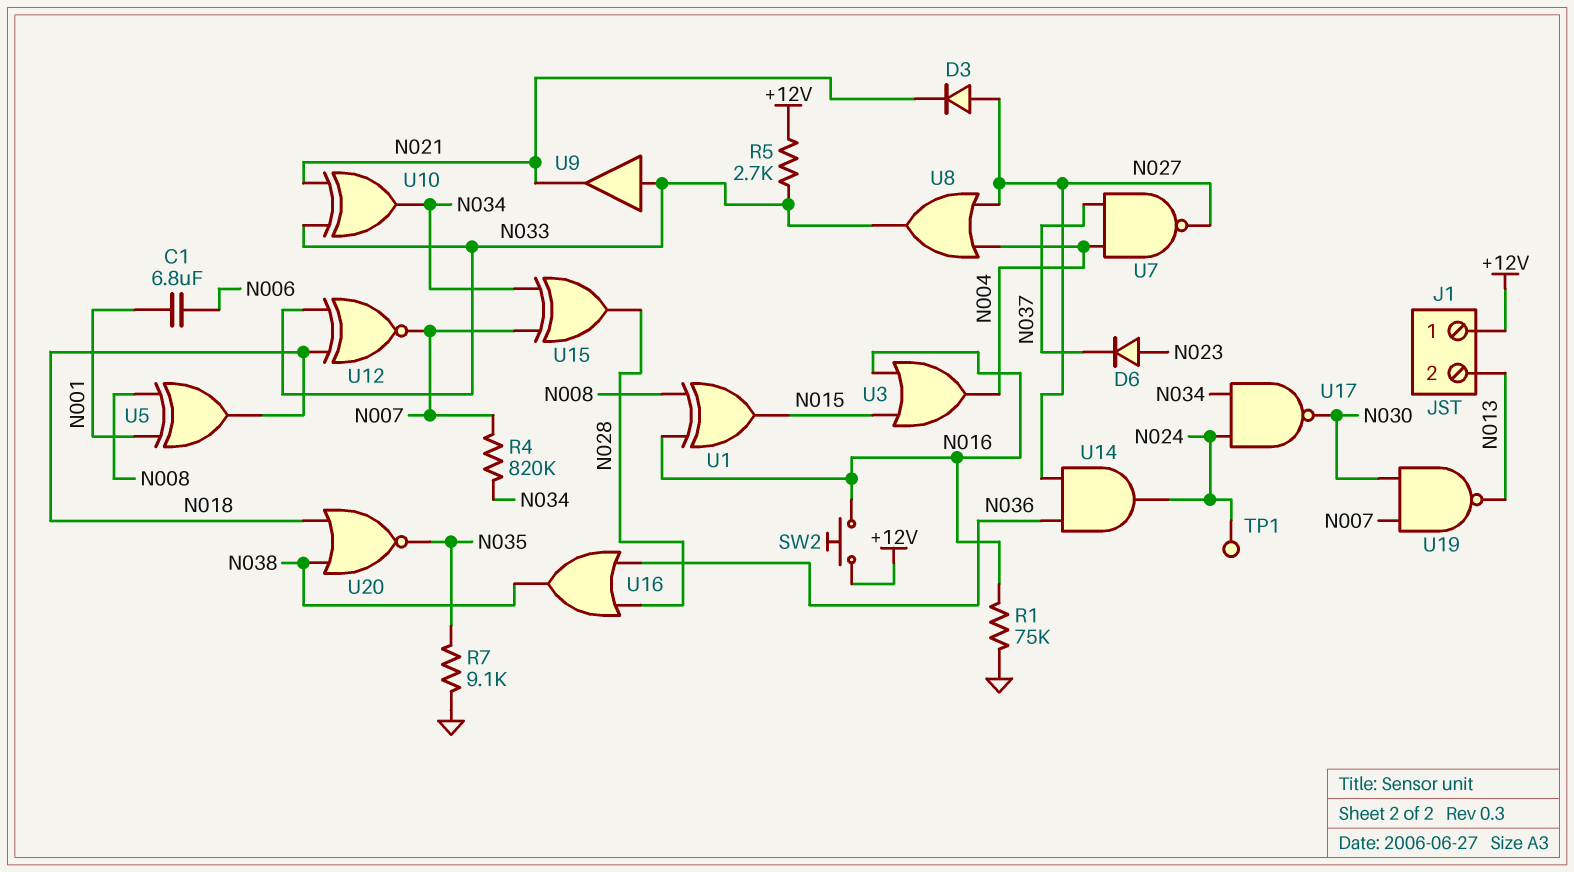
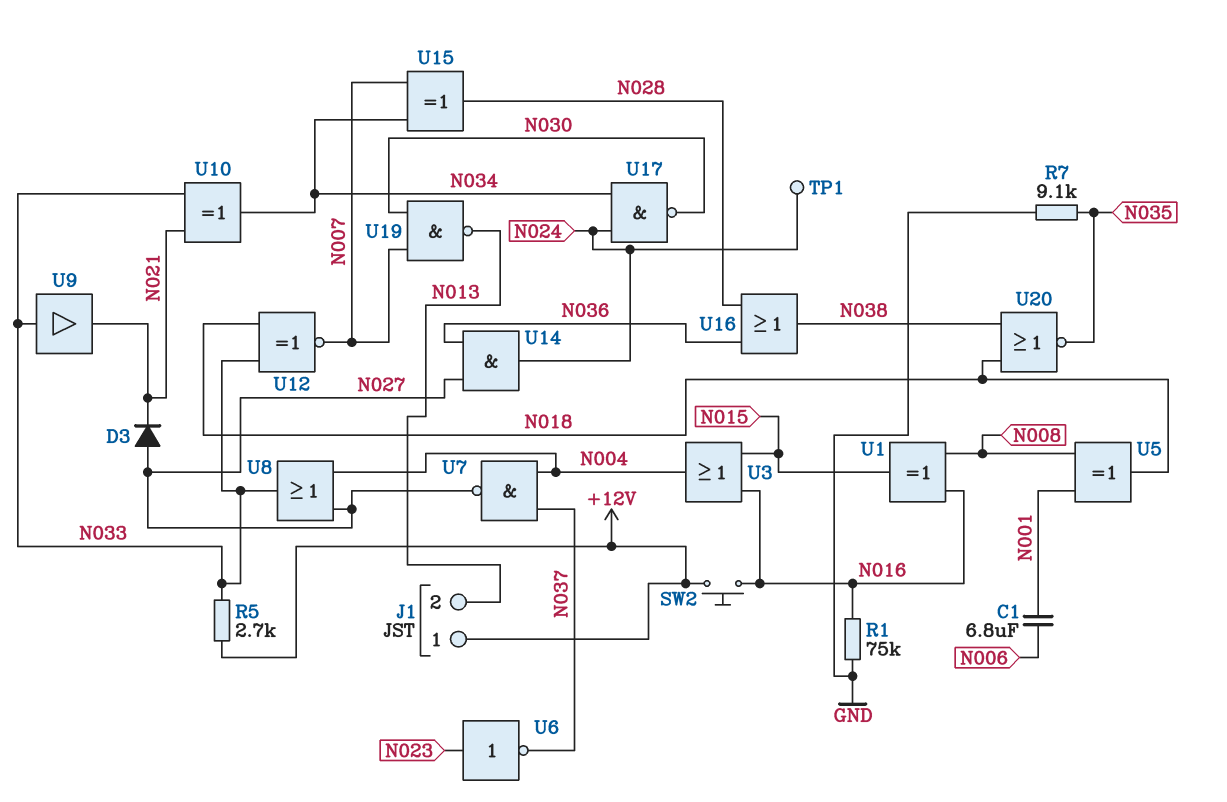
D6: diode (A N023, K N037) -> none
R4: 820k (N007, N034) -> none
U6: none -> NOT (in N023, out N037)

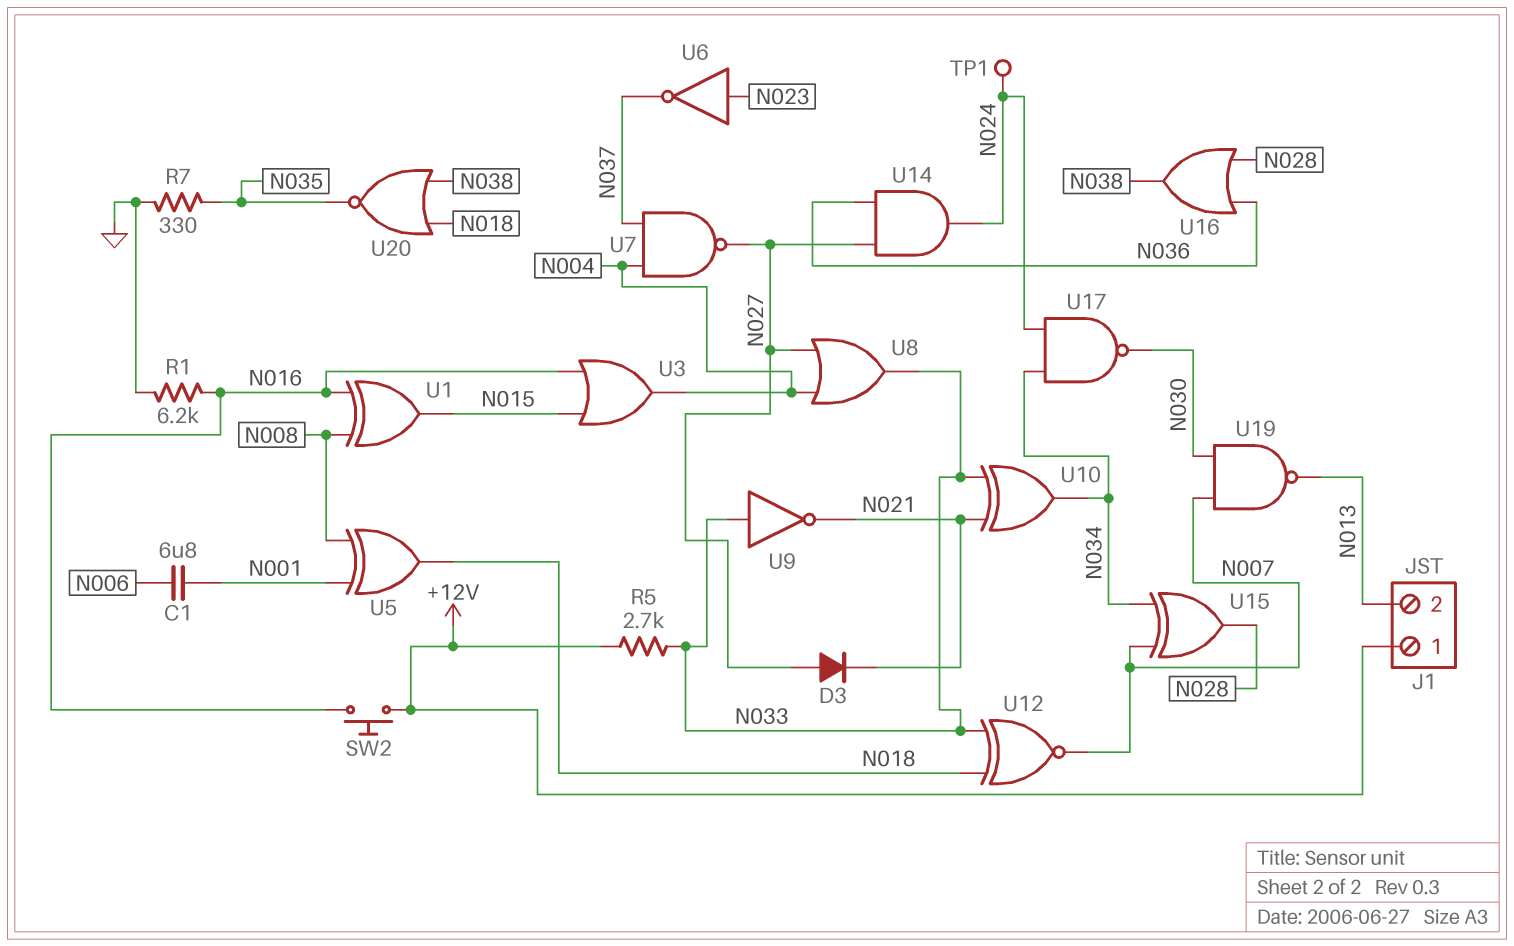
R1: 75k (GND, N016) -> 6.2k (GND, N016)
R7: 9.1k (GND, N035) -> 330 (GND, N035)
U9: buffer (in N033, out N021) -> NOT (in N033, out N021)

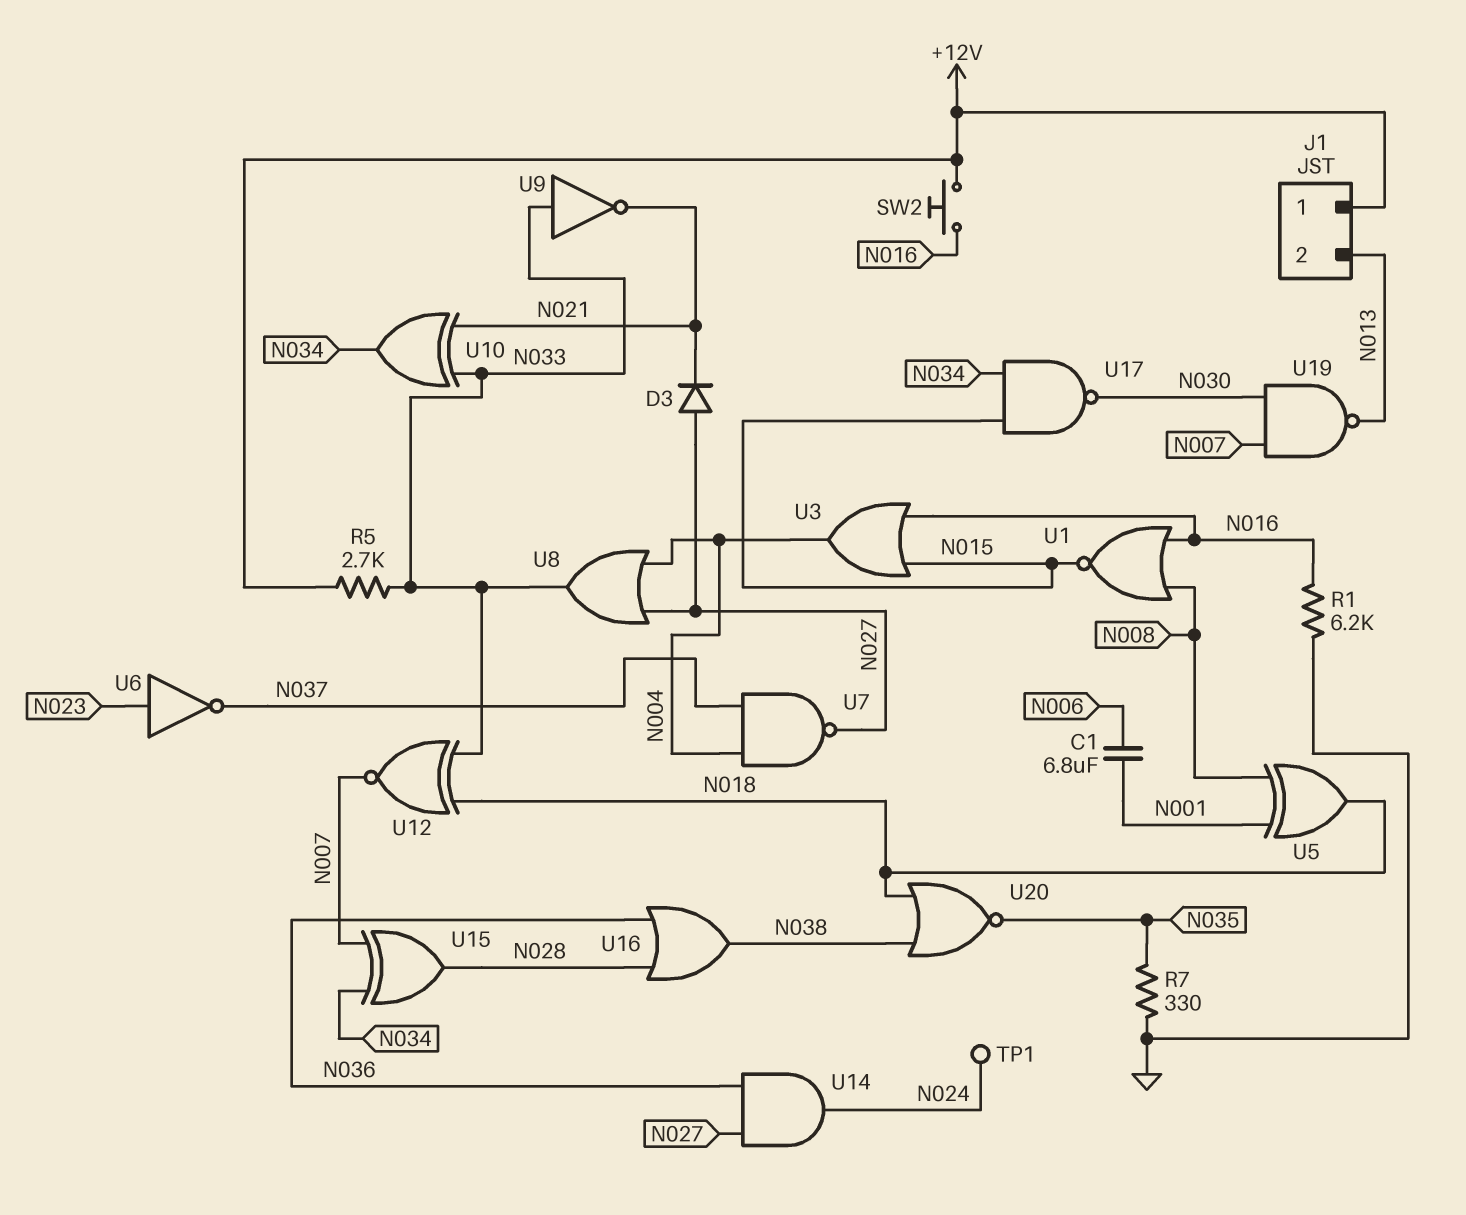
U1: XOR (in N008, in N016, out N015) -> NOR (in N008, in N016, out N015)
U17: NAND (in N024, in N034, out N030) -> NAND (in N015, in N034, out N030)

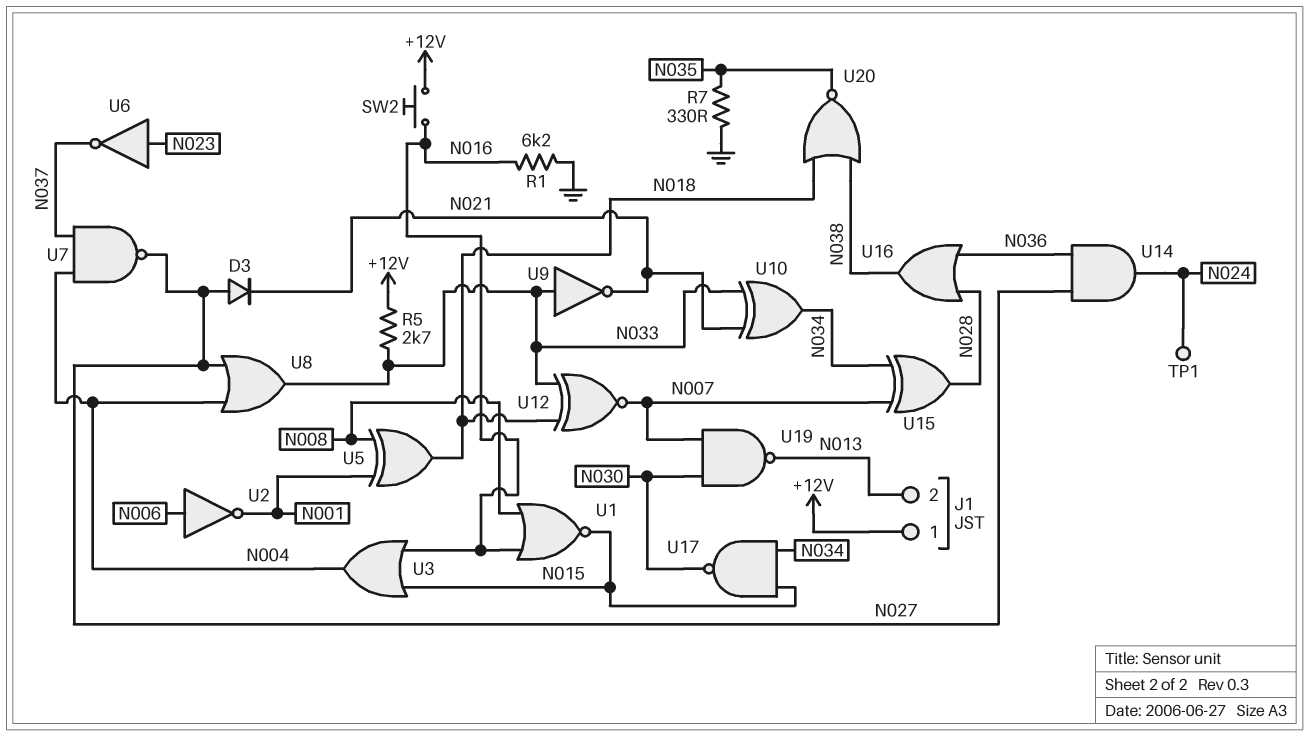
C1: 6.8uF (N001, N006) -> none
U2: none -> NOT (in N006, out N001)

